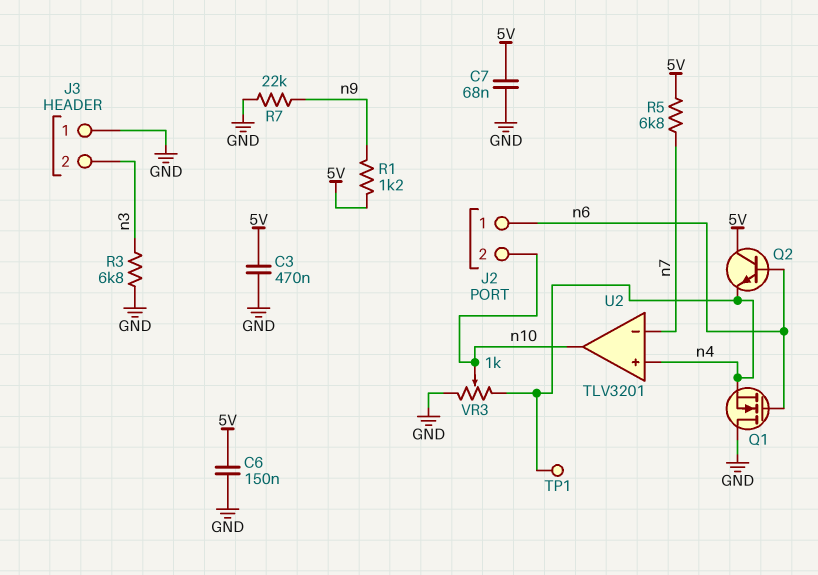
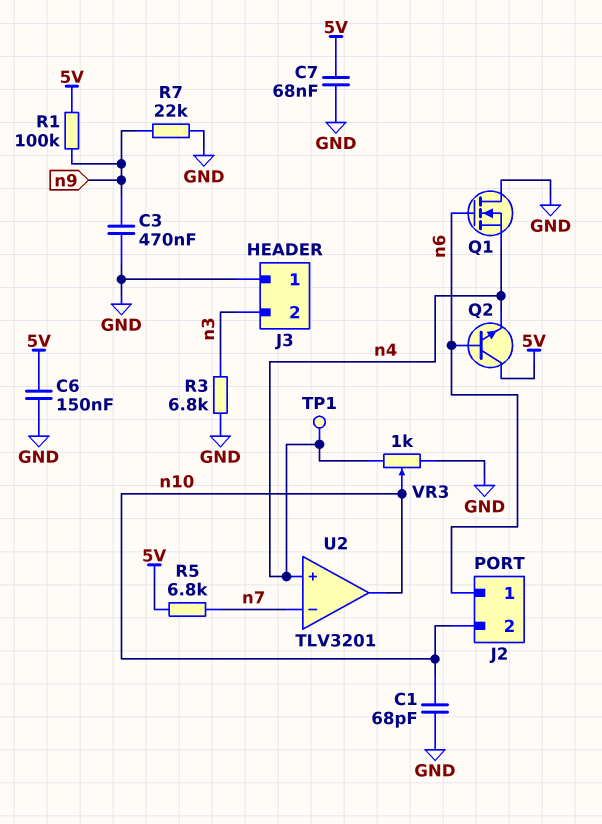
C1: none -> 68pF (GND, n10)
C3: 470nF (5V, GND) -> 470nF (GND, n9)
R1: 1.2k (5V, n9) -> 100k (5V, n9)

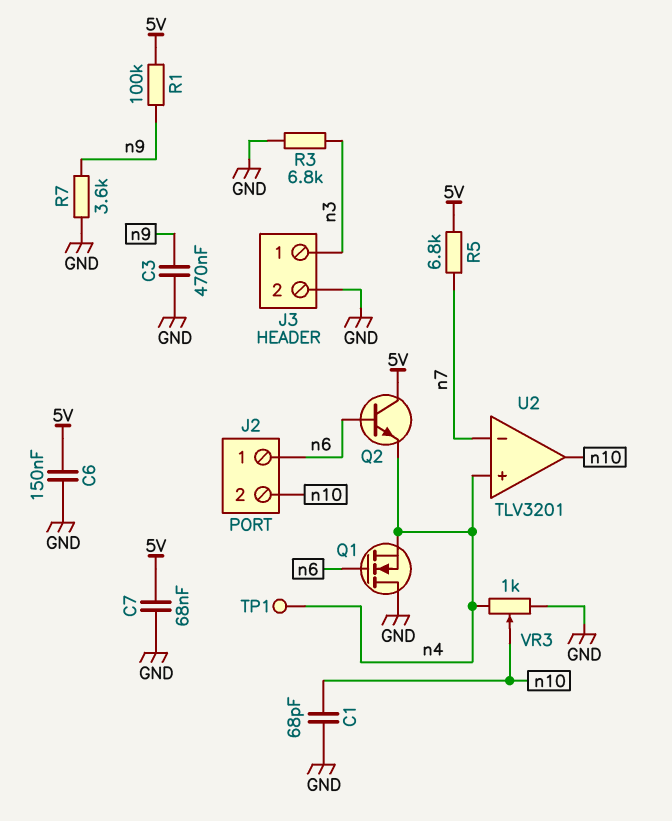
J3 pin 1: GND -> n3
J3 pin 2: n3 -> GND
R7: 22k (GND, n9) -> 3.6k (GND, n9)

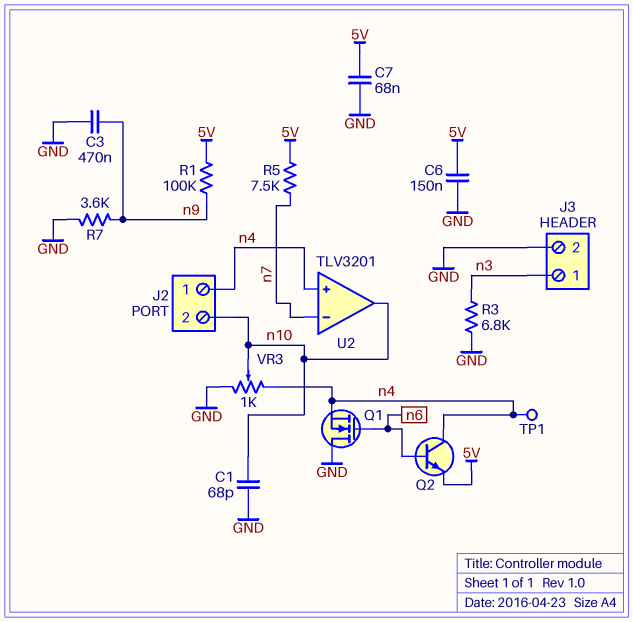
J2 pin 1: n6 -> n4
Q2: NPN (B n6, C 5V, E n4) -> NPN (B n6, C n4, E 5V)
R5: 6.8k (5V, n7) -> 7.5k (5V, n7)

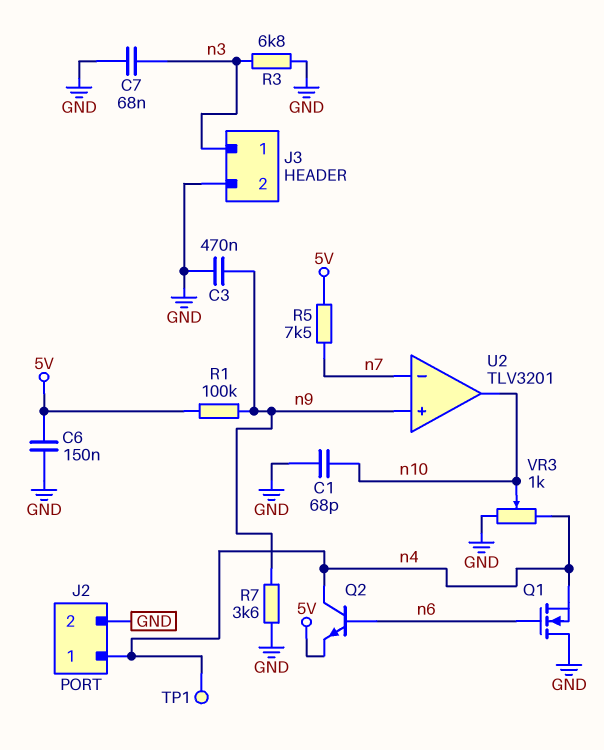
C7: 68nF (5V, GND) -> 68nF (GND, n3)
J2 pin 2: n10 -> GND
U2 pin in+: n4 -> n9

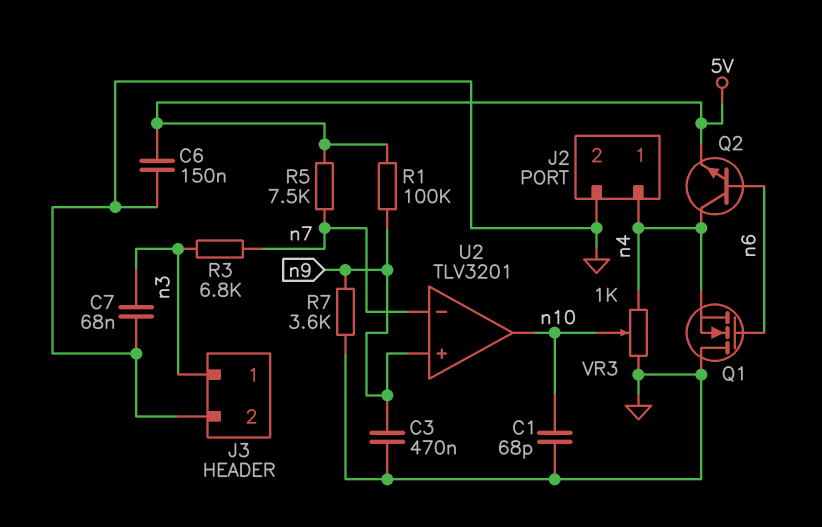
R3: 6.8k (GND, n3) -> 6.8k (n3, n7)
TP1: test point (n4) -> none

